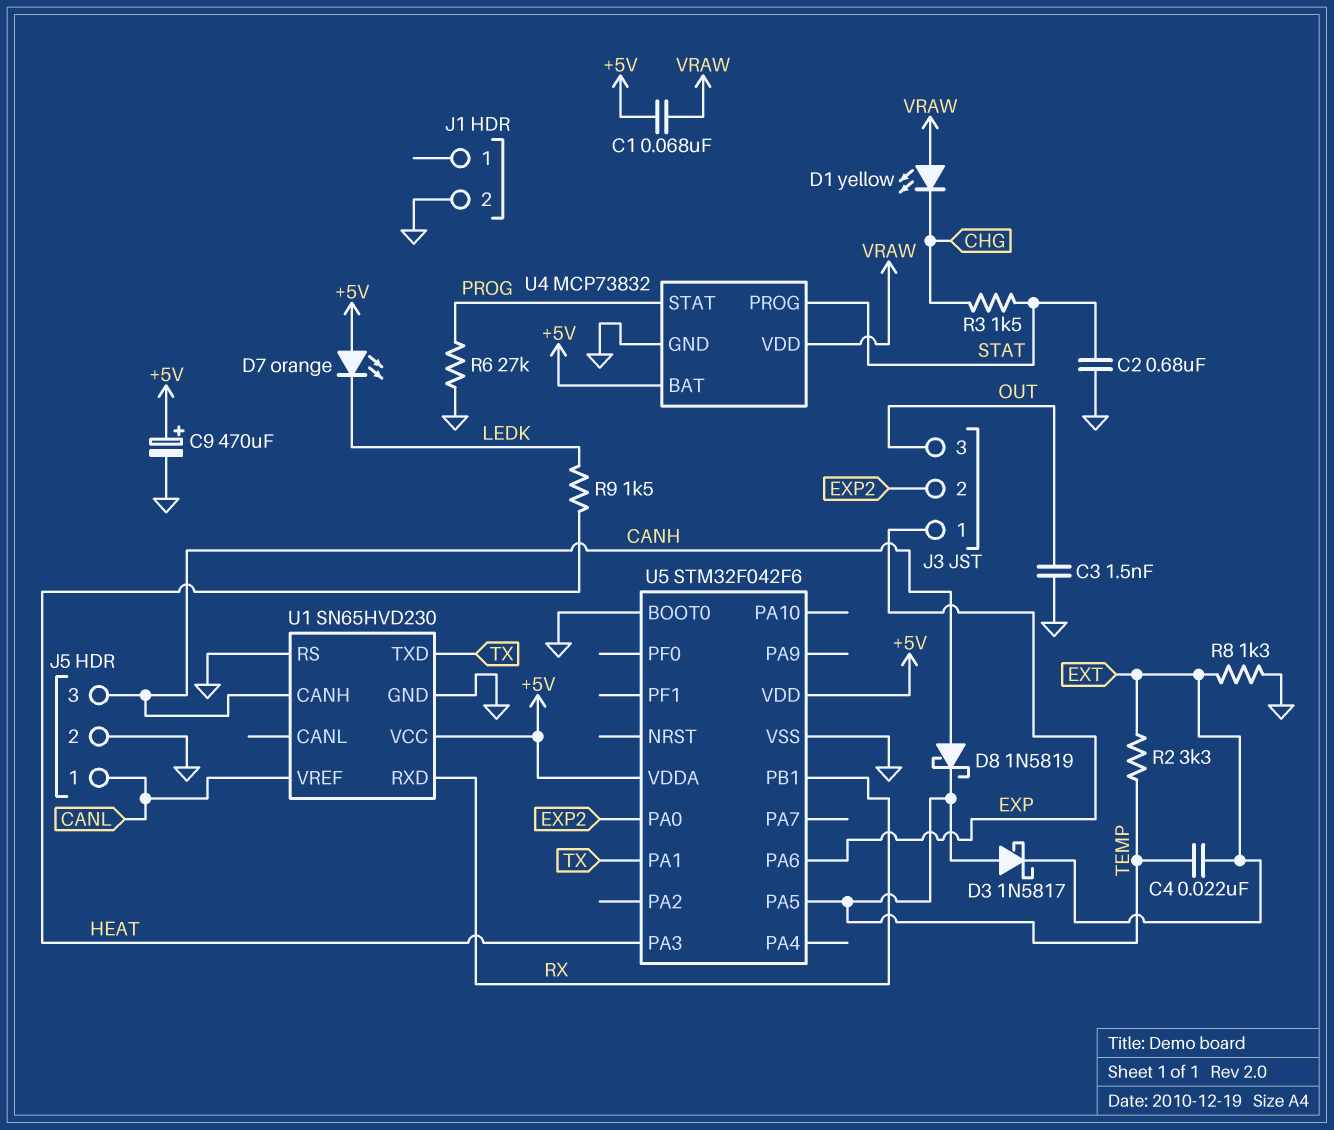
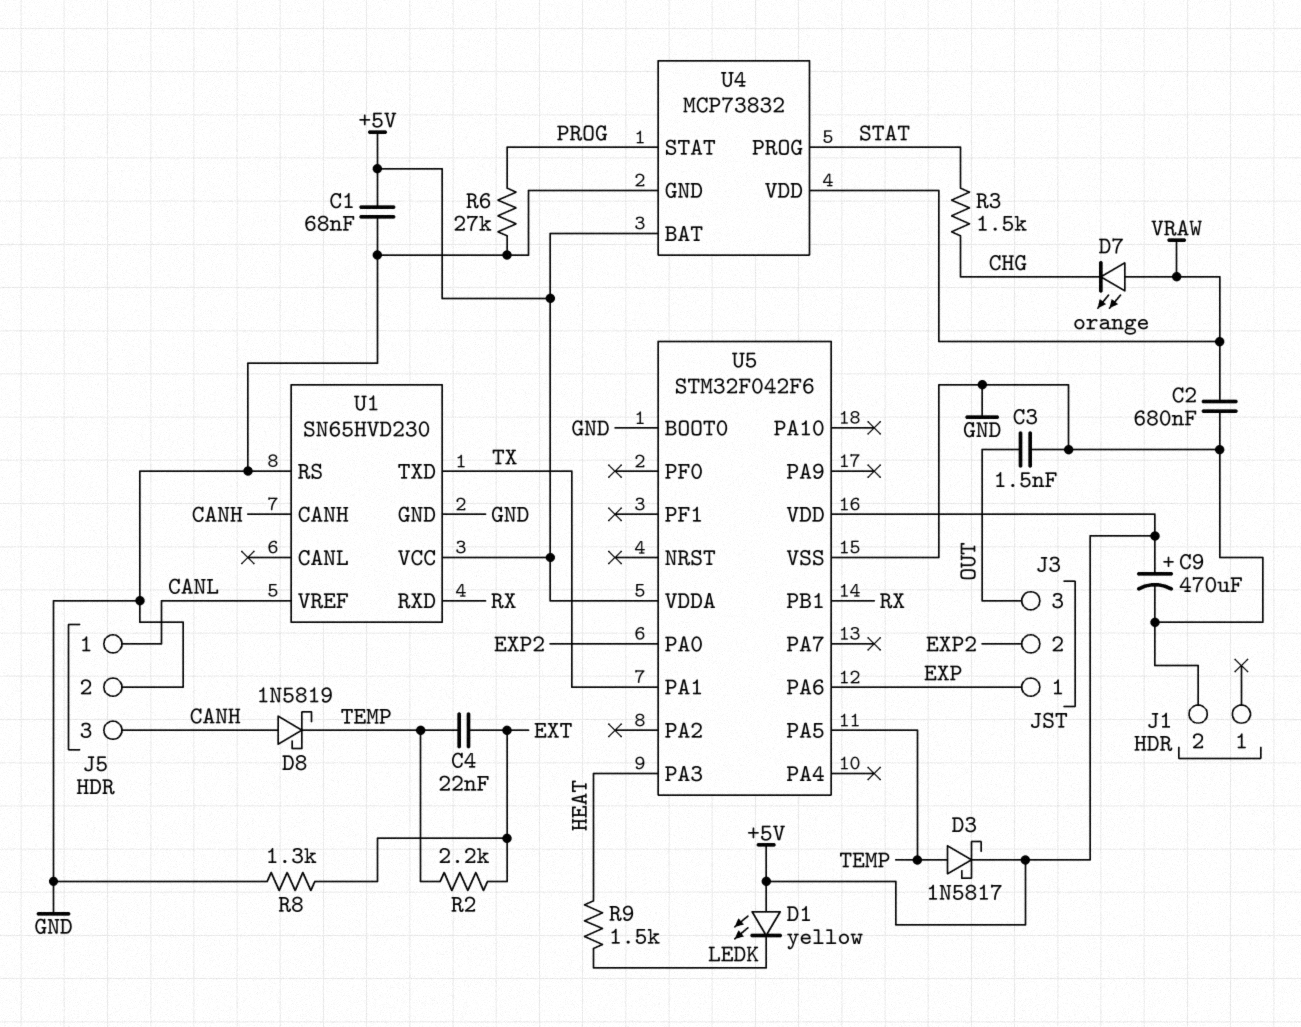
C1: 68nF (+5V, VRAW) -> 68nF (+5V, GND)
C2: 680nF (GND, STAT) -> 680nF (GND, VRAW)
D1: LED yellow (A VRAW, K CHG) -> LED yellow (A +5V, K LEDK)
D3: schottky 1N5817 (A TEMP, K EXT) -> schottky 1N5817 (A TEMP, K +5V)
D7: LED orange (A +5V, K LEDK) -> LED orange (A VRAW, K CHG)
R2: 3.3k (EXT, TEMP) -> 2.2k (EXT, TEMP)

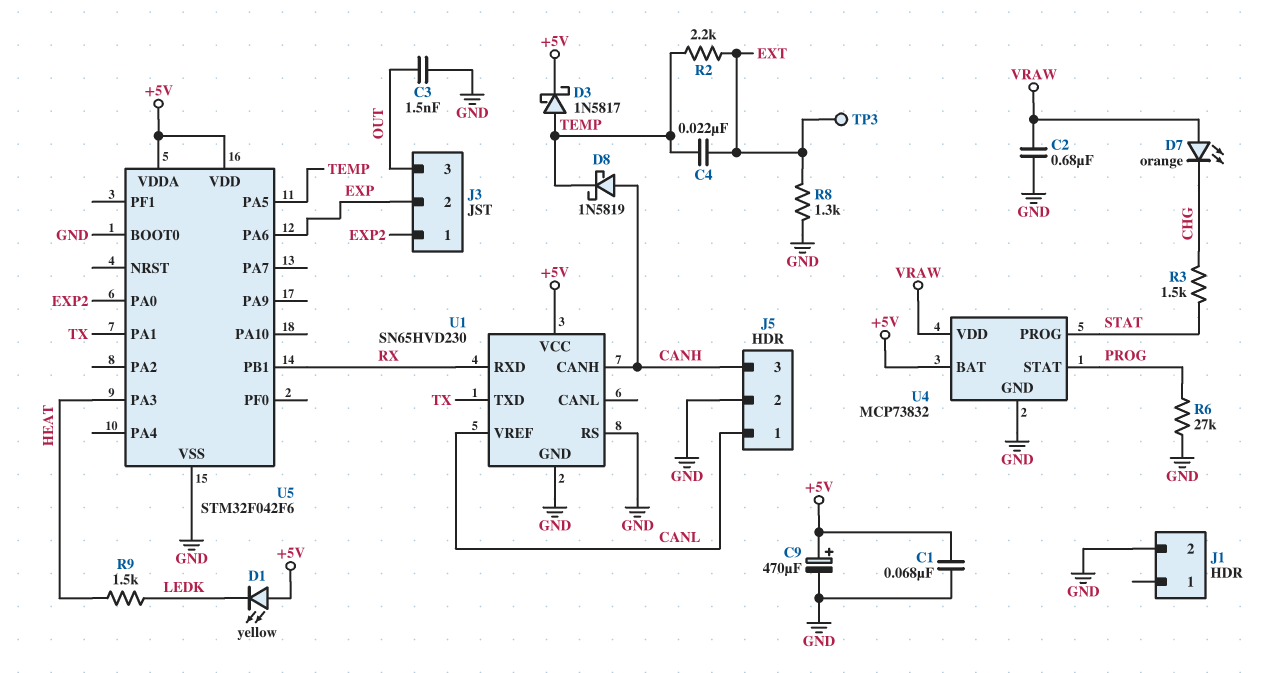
J3 pin 1: EXP -> EXP2
J3 pin 2: EXP2 -> EXP
TP3: none -> test point (EXT)

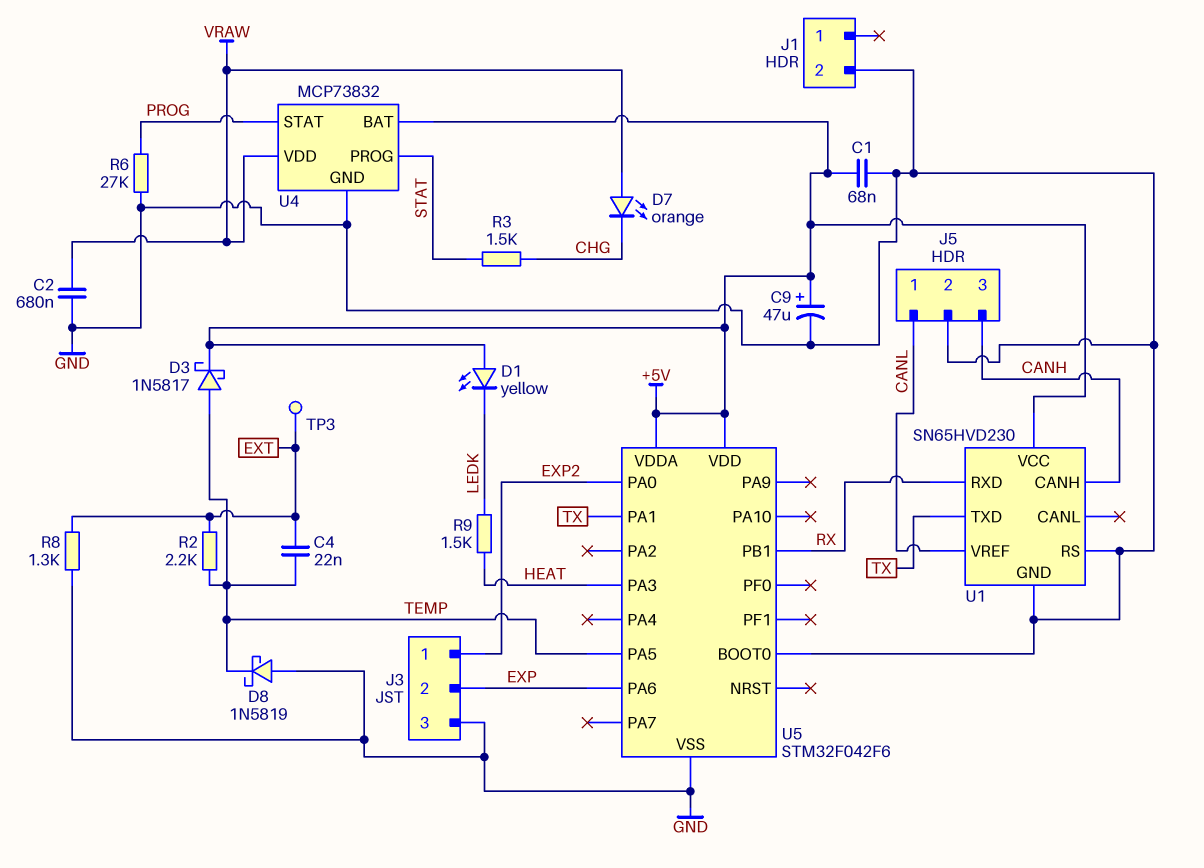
C3: 1.5nF (GND, OUT) -> none
C9: 470uF (plus +5V, minus GND) -> 47uF (plus +5V, minus GND)
D8: schottky 1N5819 (A CANH, K TEMP) -> schottky 1N5819 (A GND, K TEMP)
J3 pin 3: OUT -> GND

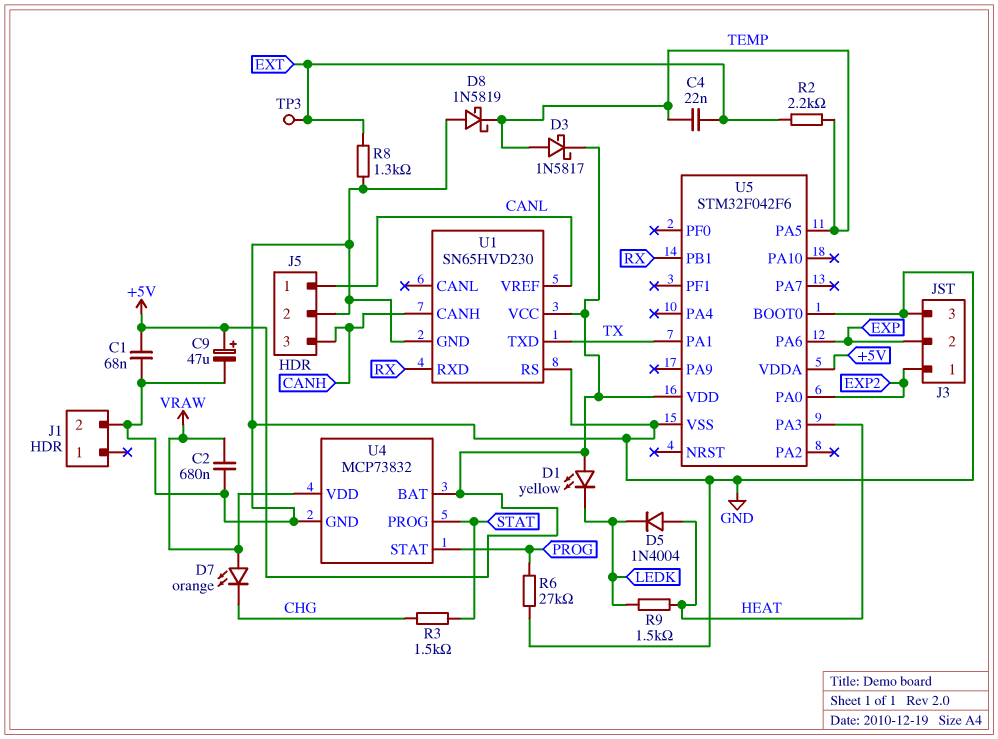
D5: none -> diode 1N4004 (A HEAT, K LEDK)

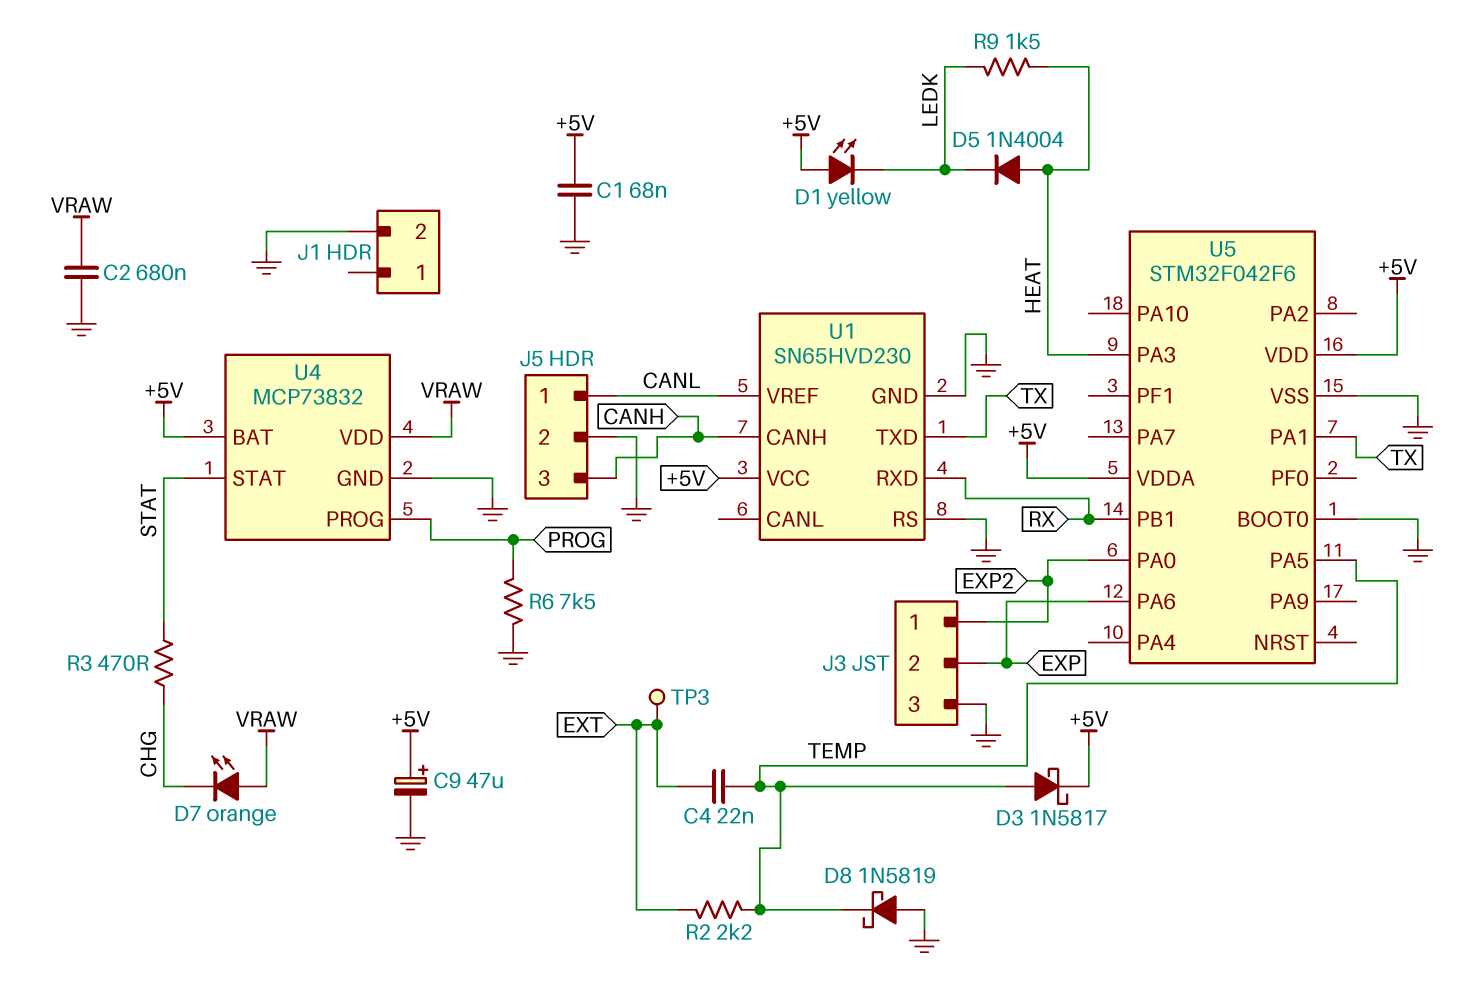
R3: 1.5k (CHG, STAT) -> 470 (CHG, STAT)
R6: 27k (GND, PROG) -> 7.5k (GND, PROG)
R8: 1.3k (EXT, GND) -> none
U4 pin PROG: STAT -> PROG
U4 pin STAT: PROG -> STAT

